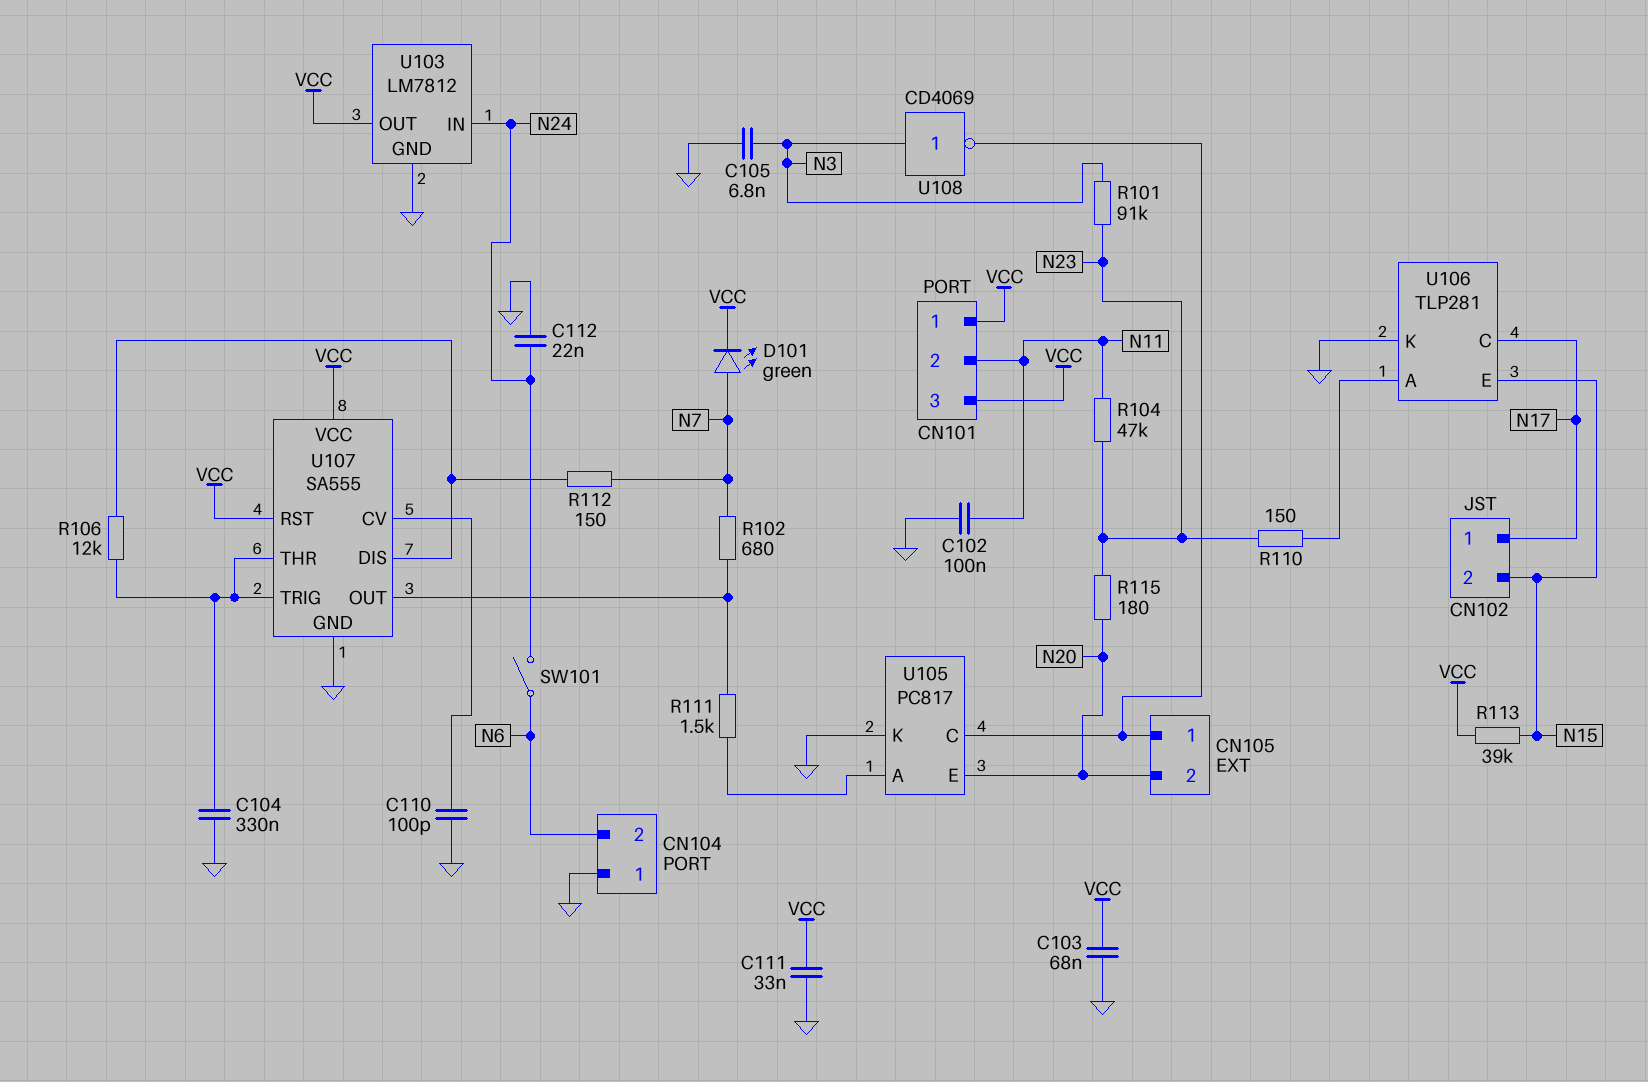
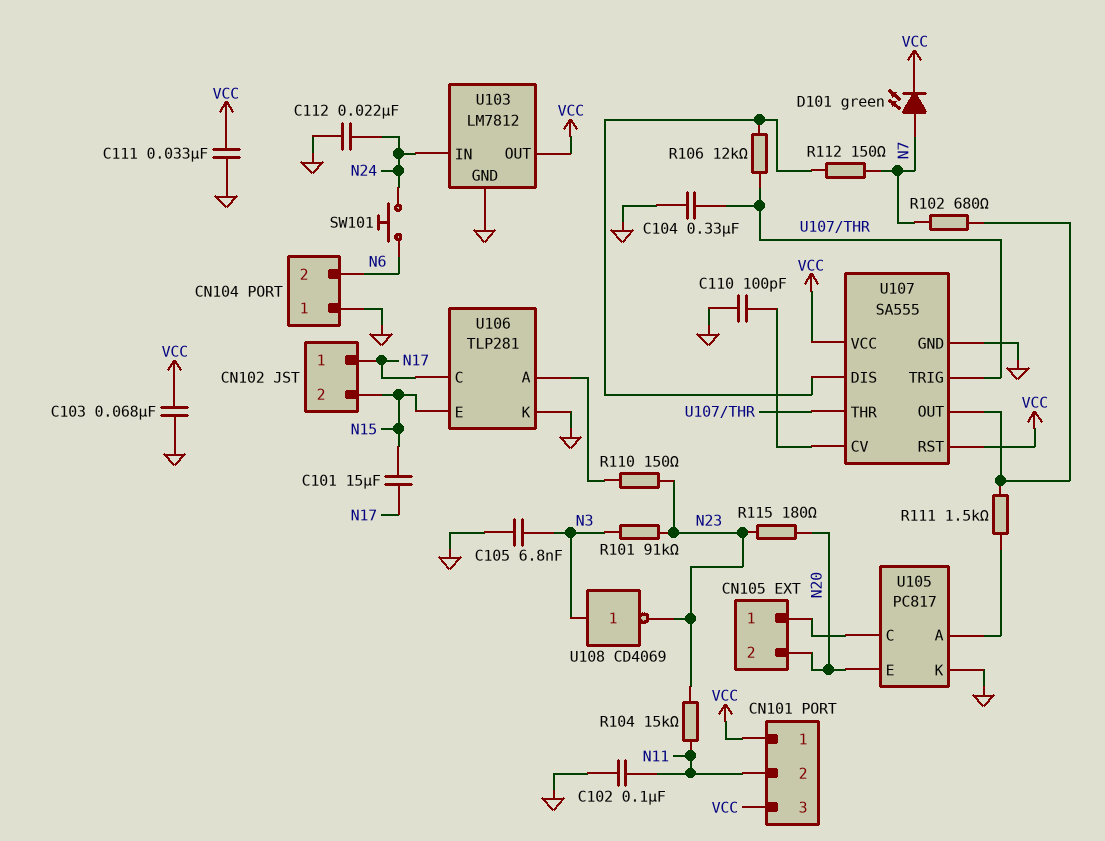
C101: none -> 15uF (N15, N17)
R104: 47k (N11, N23) -> 15k (N11, N23)
R113: 39k (N15, VCC) -> none
SW101: switch (N6, N24) -> button (N6, N24)
U108: NOT CD4069 (in N3, out CN105/1) -> NOT CD4069 (in N3, out N23)

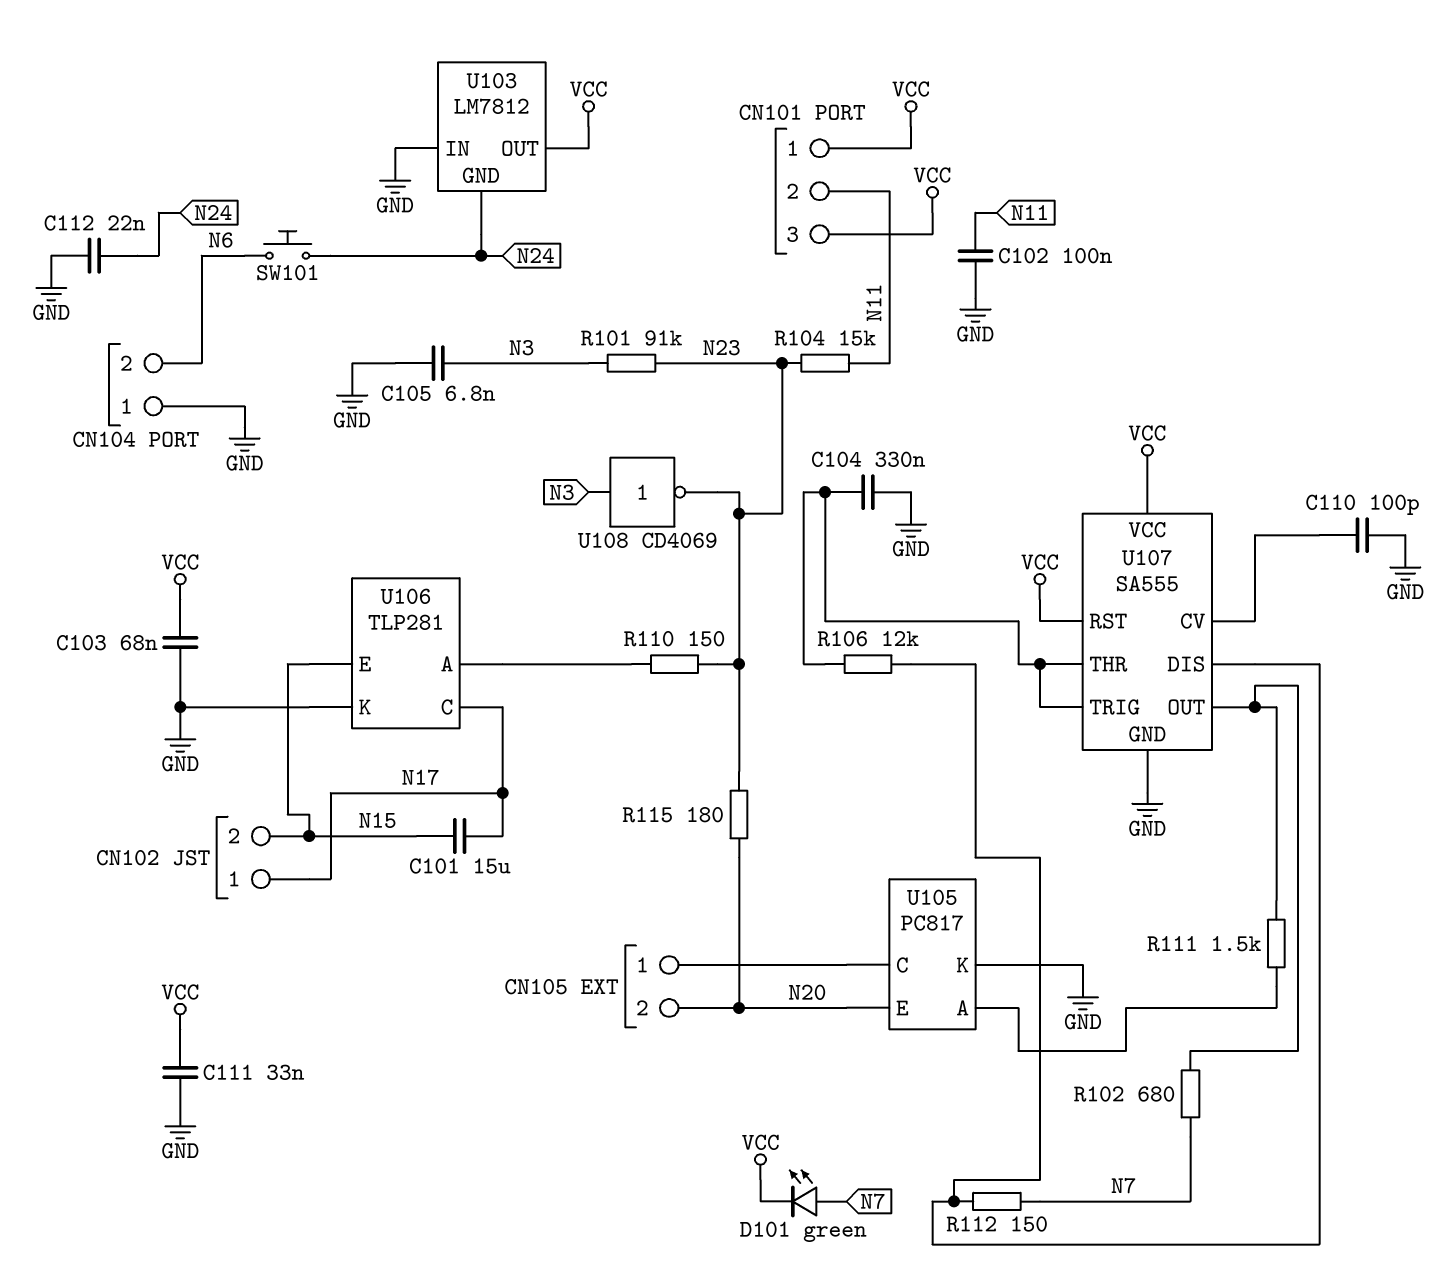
U103 pin GND: GND -> N24
U103 pin IN: N24 -> GND

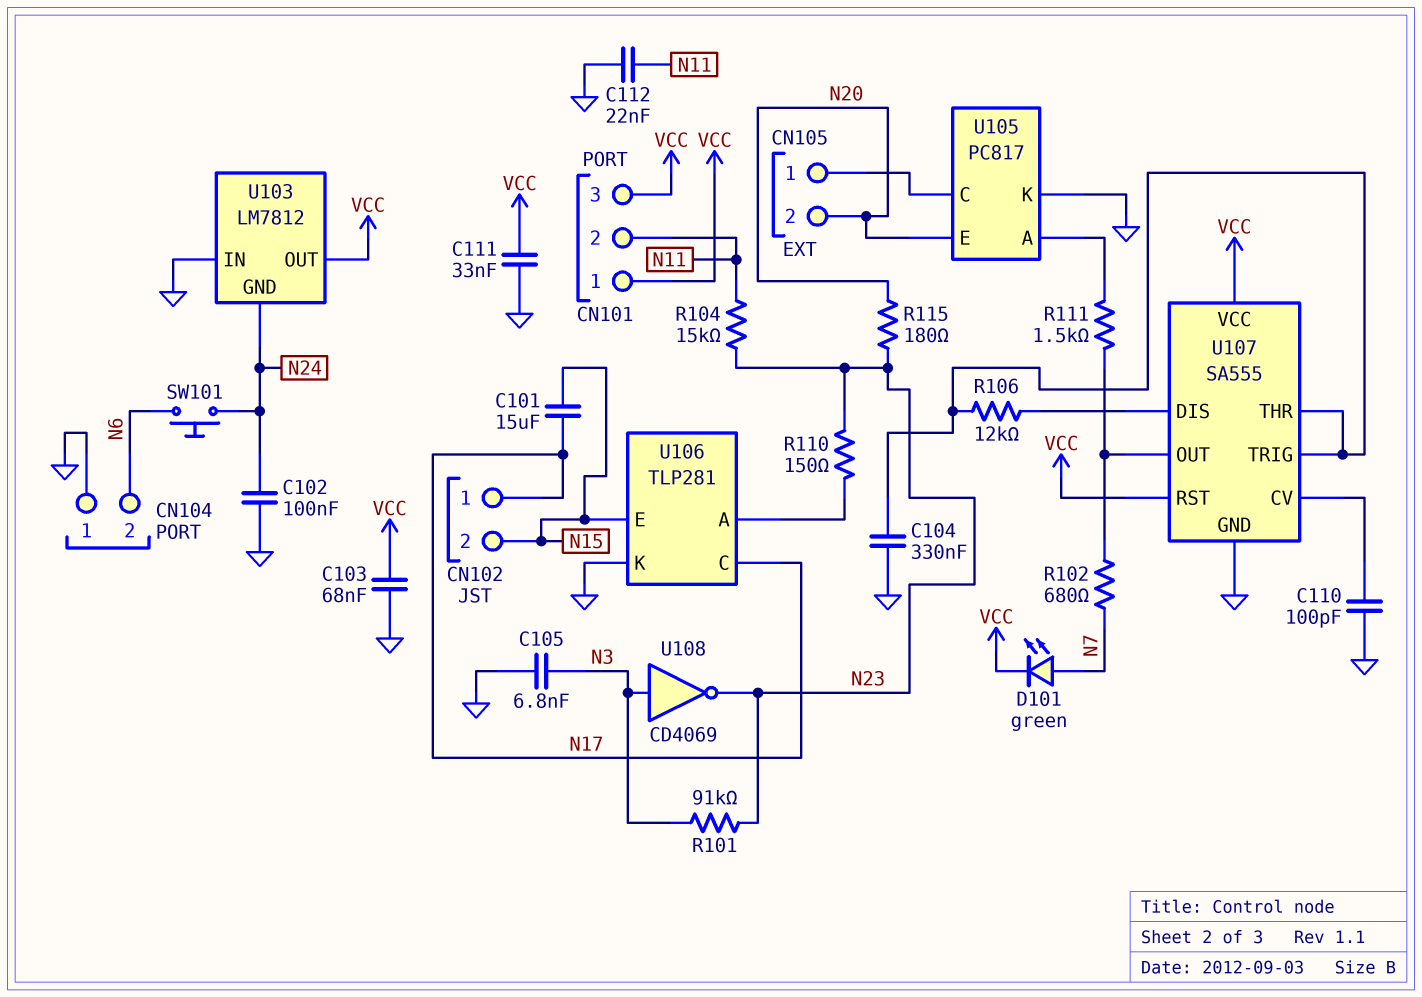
C102: 100nF (GND, N11) -> 100nF (GND, N24)
C112: 22nF (GND, N24) -> 22nF (GND, N11)
R112: 150 (N7, U107/DIS) -> none

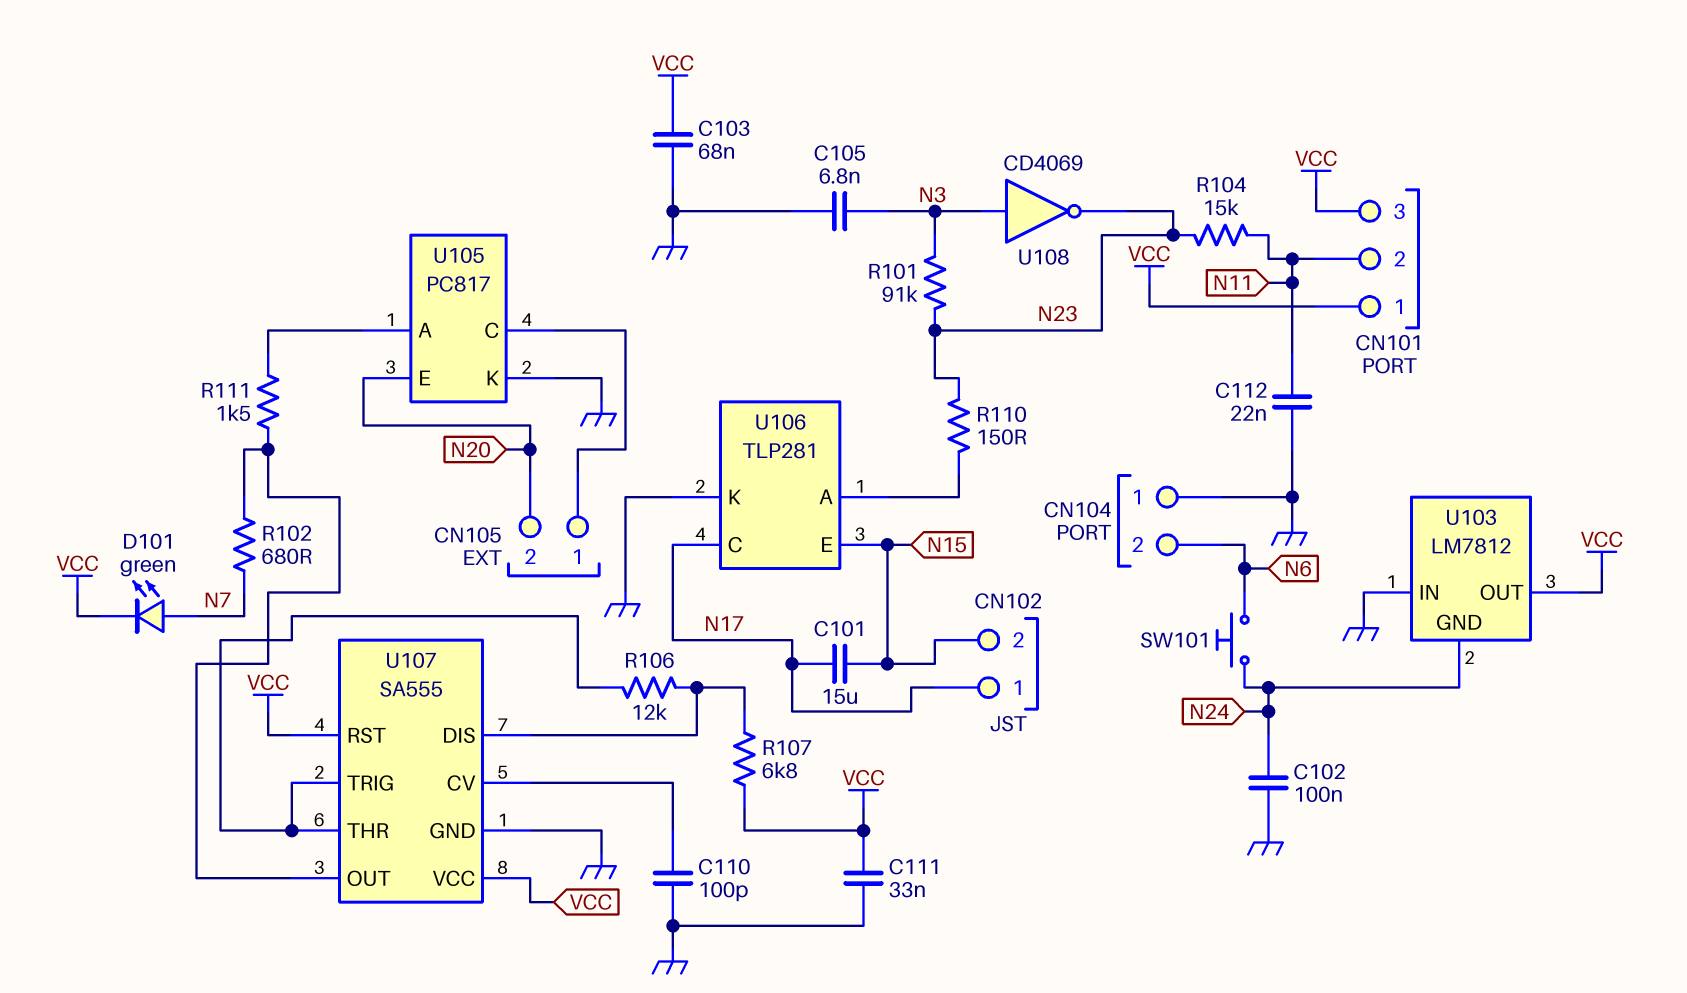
C104: 330nF (GND, U107/THR) -> none
R107: none -> 6.8k (U107/DIS, VCC)
R115: 180 (N20, N23) -> none

